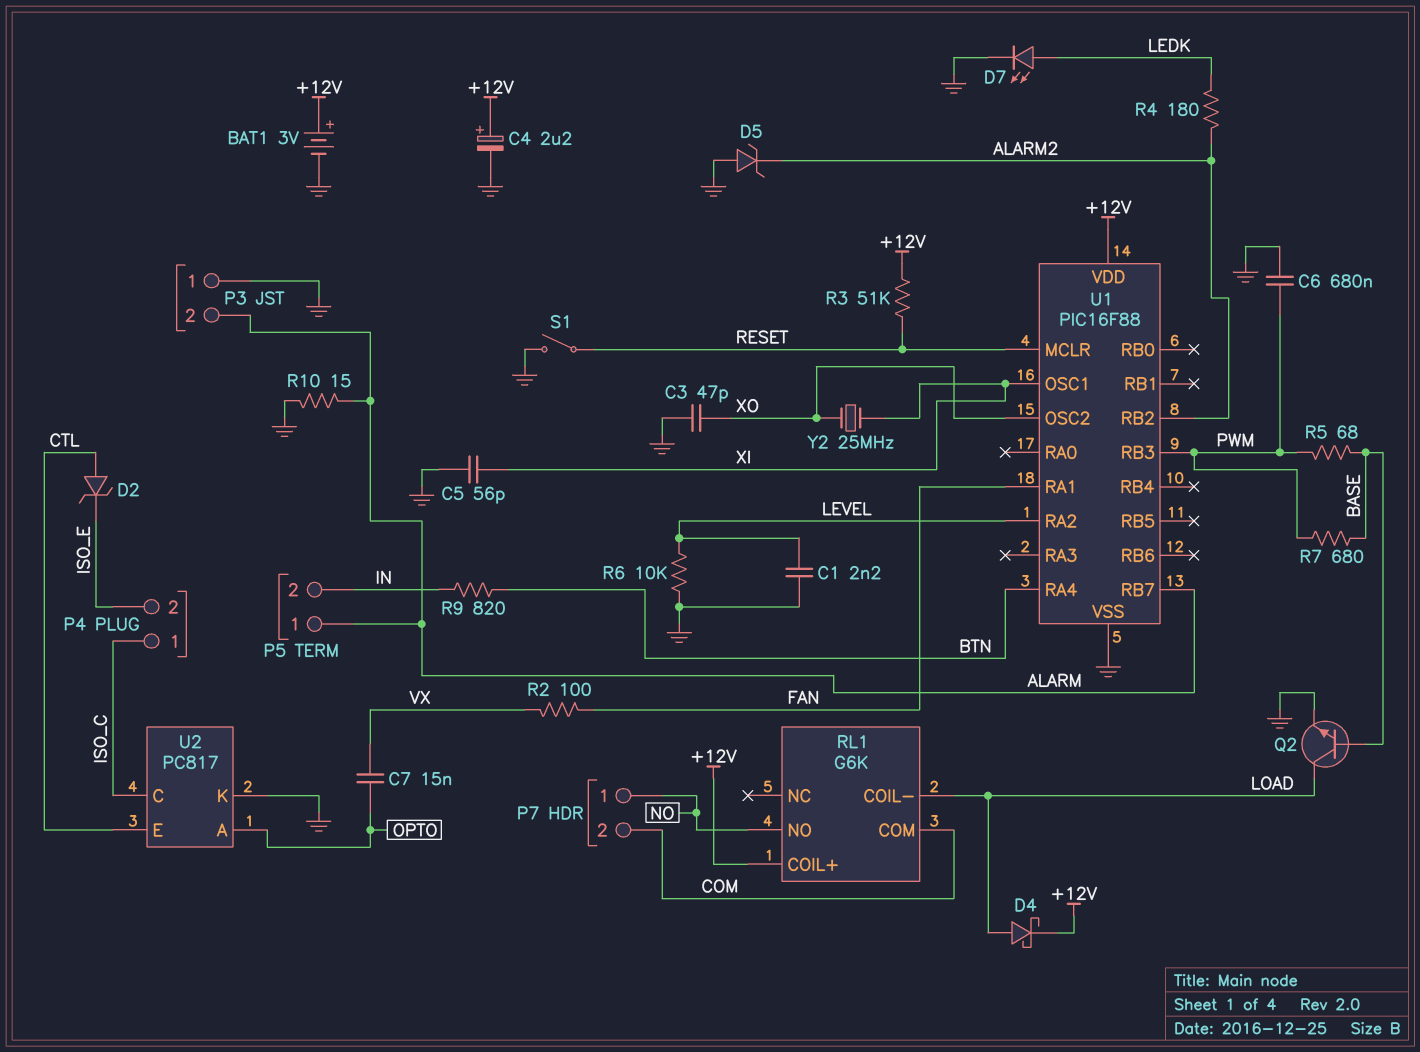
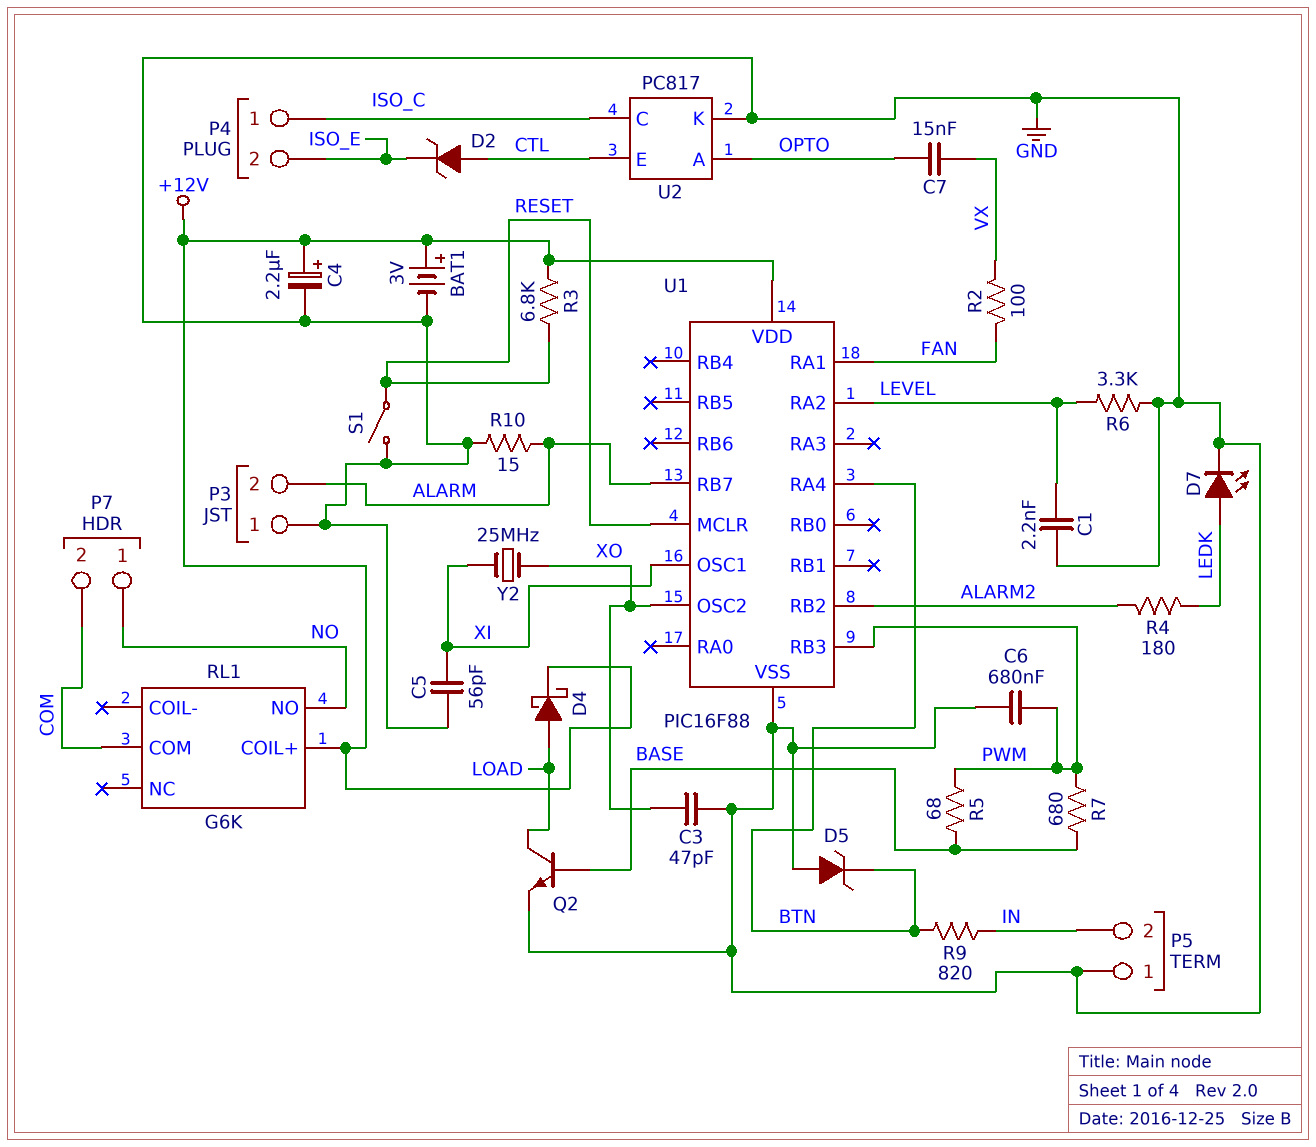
D5: zener (A GND, K ALARM2) -> zener (A GND, K BTN)
P5 pin 1: ALARM -> GND
R3: 51k (+12V, RESET) -> 6.8k (+12V, RESET)
R6: 10k (GND, LEVEL) -> 3.3k (GND, LEVEL)
RL1 pin COIL-: LOAD -> none

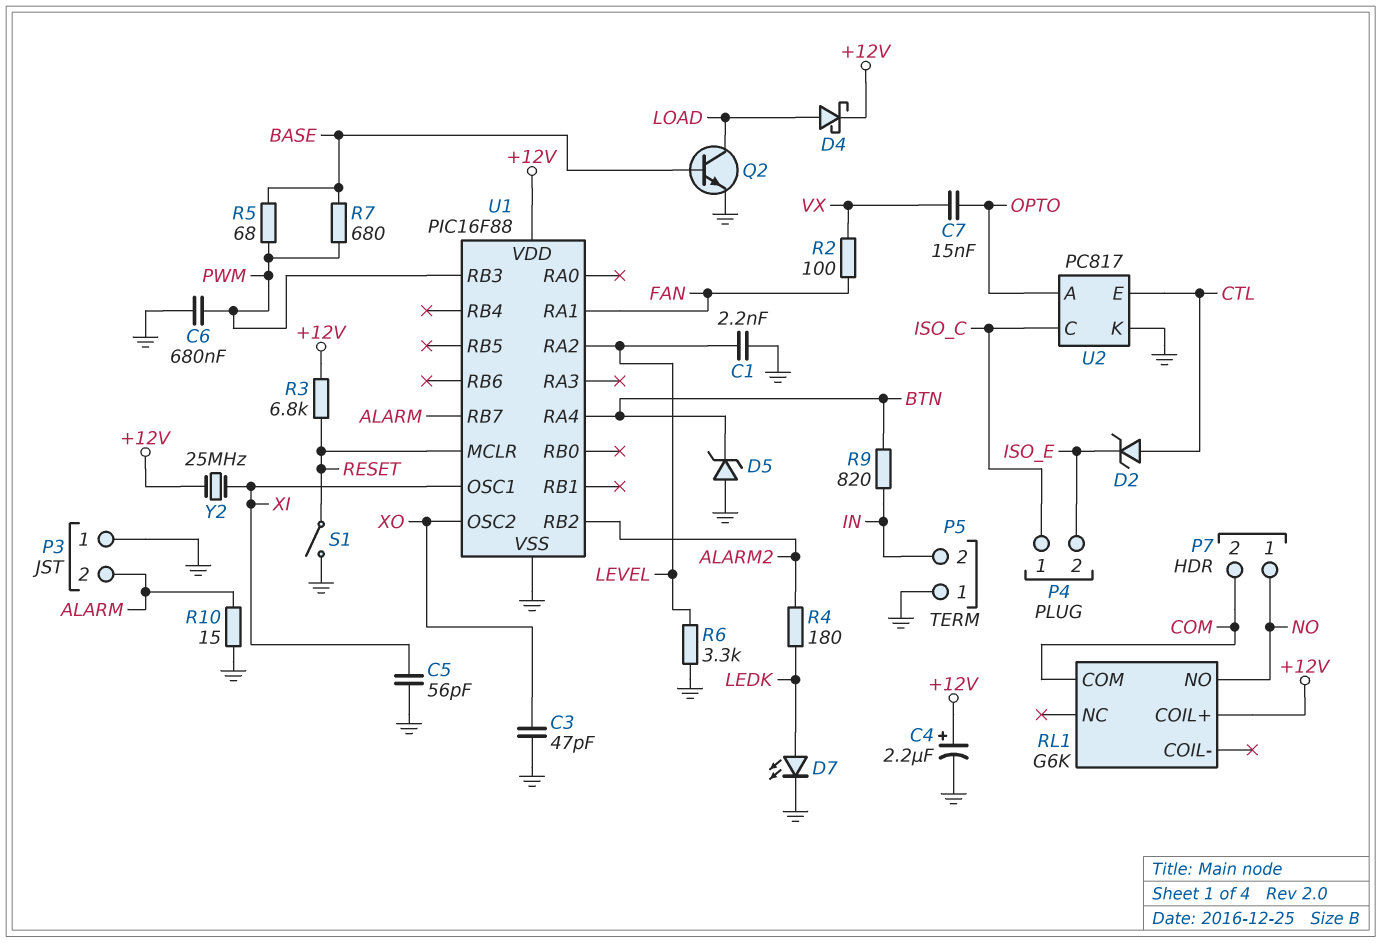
BAT1: 3V (plus +12V, minus GND) -> none
Y2: 25MHz (XI, XO) -> 25MHz (+12V, XI)

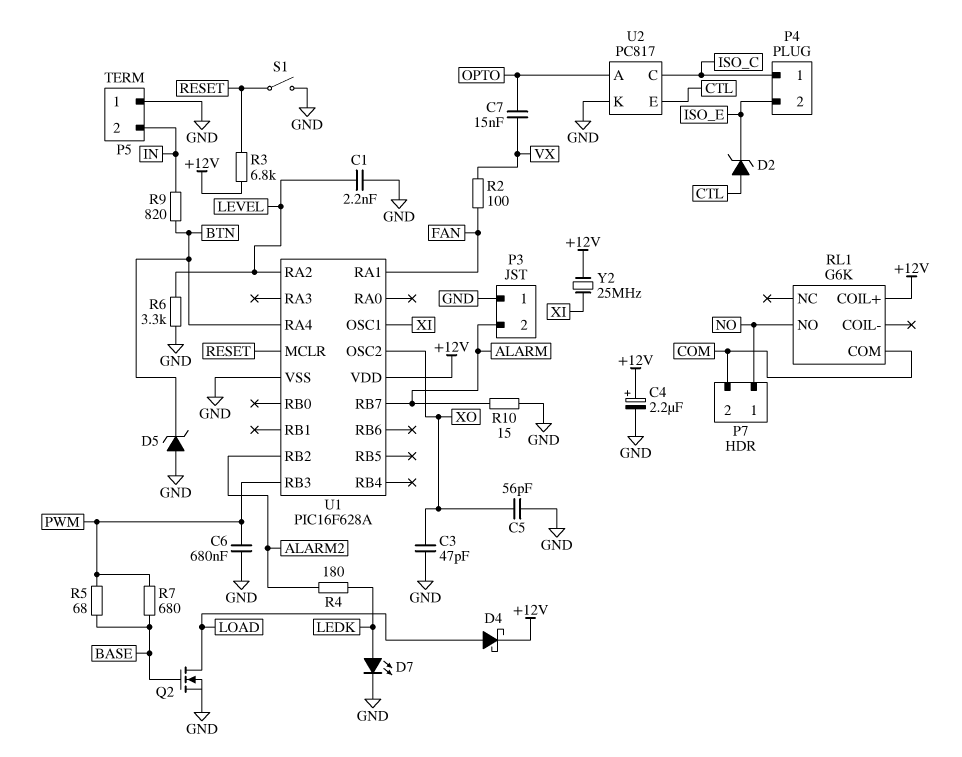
C5: 56pF (GND, XI) -> 56pF (GND, XO)
Q2: NPN (B BASE, C LOAD, E GND) -> NMOS (G BASE, D LOAD, S GND)
U1: PIC16F88 -> PIC16F628A

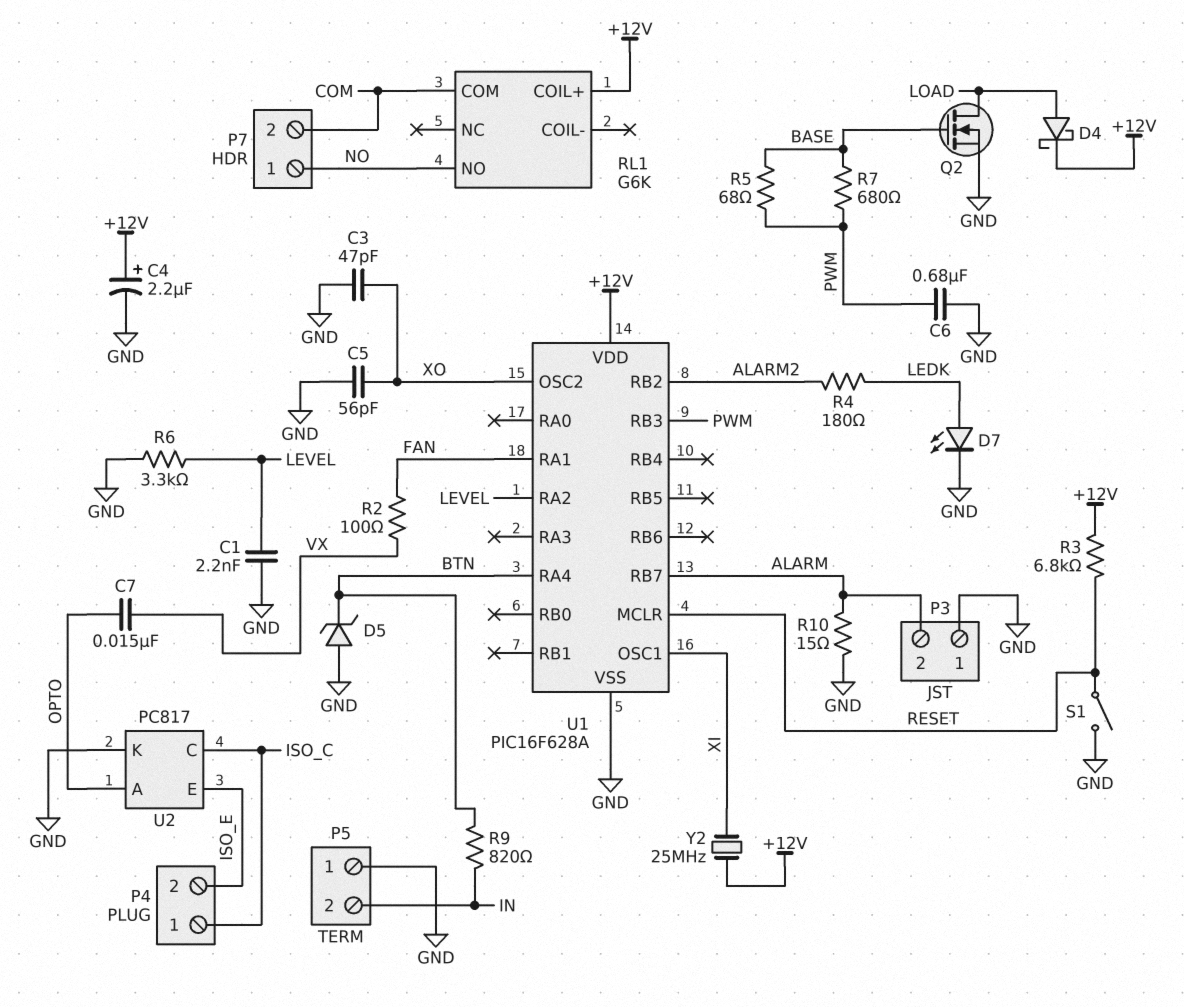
D2: zener (A CTL, K ISO_E) -> none
U2 pin E: CTL -> ISO_E

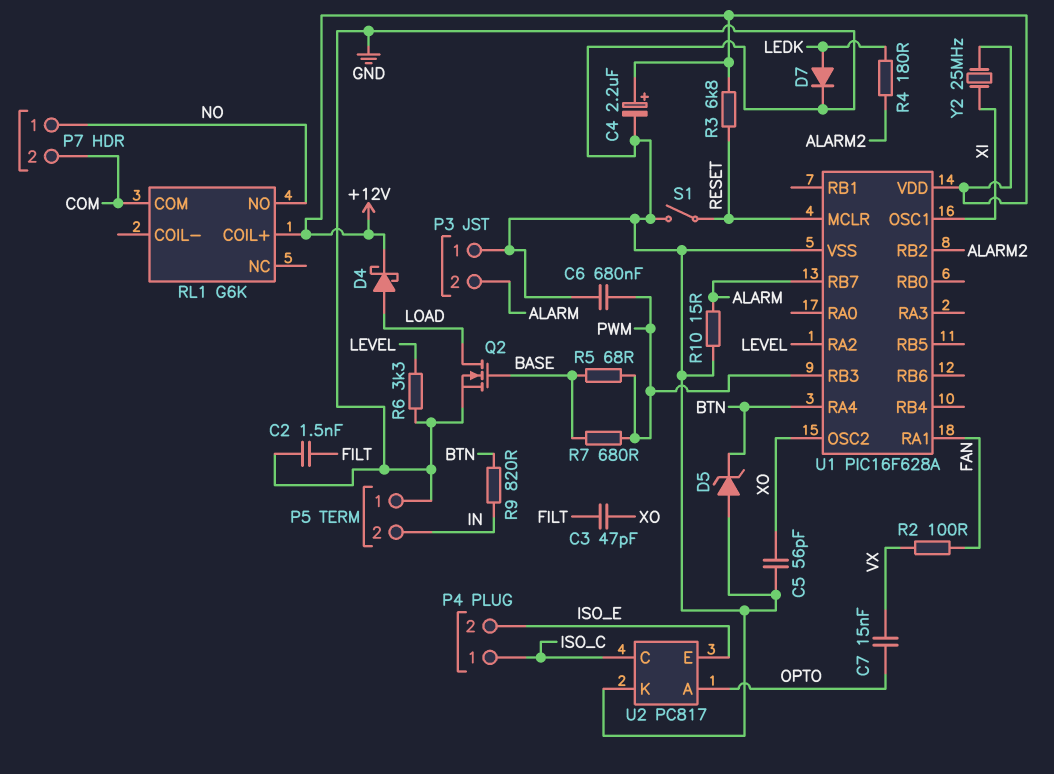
C1: 2.2nF (GND, LEVEL) -> none
C2: none -> 1.5nF (FILT, GND)
C3: 47pF (GND, XO) -> 47pF (FILT, XO)
D7: LED (A LEDK, K GND) -> diode (A LEDK, K GND)

